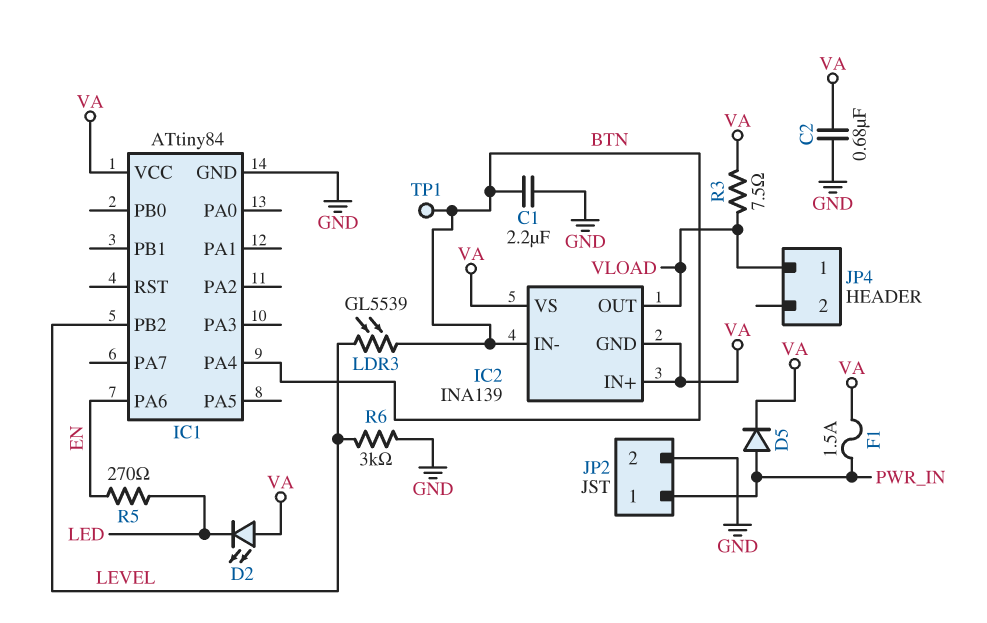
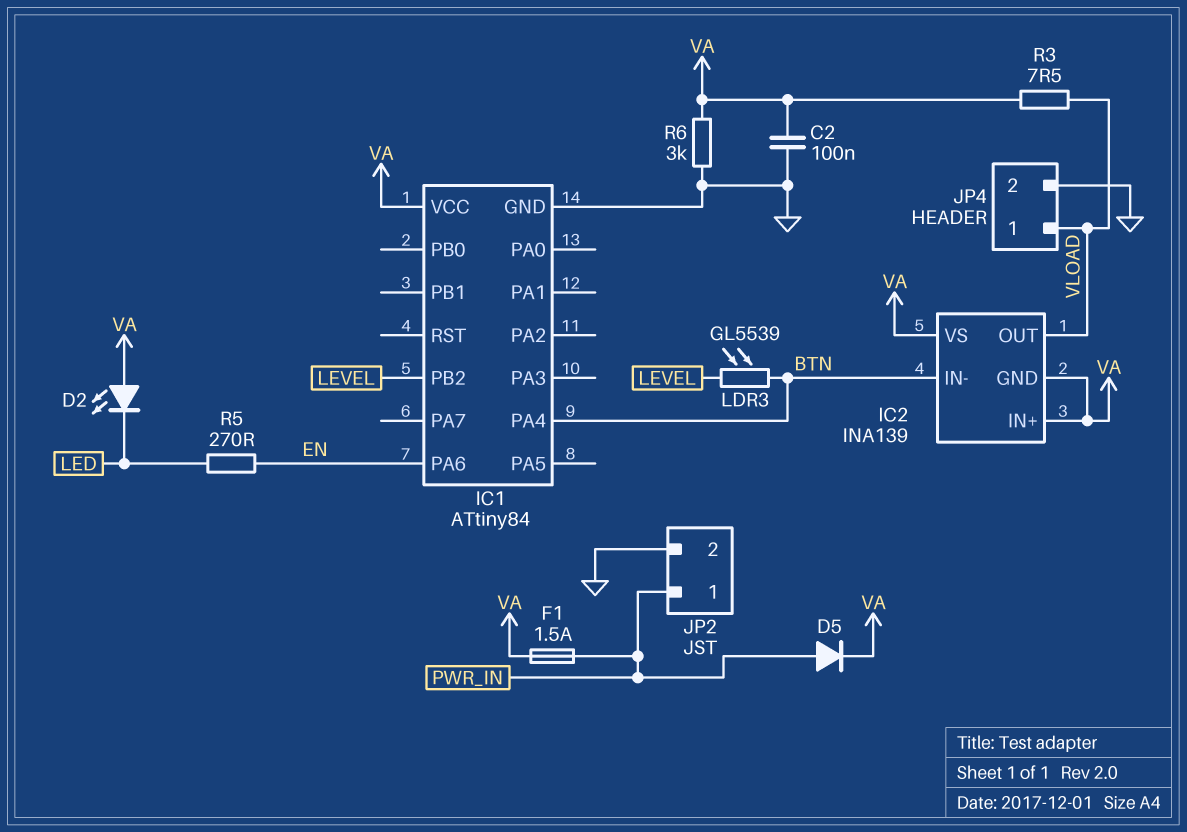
C1: 2.2uF (BTN, GND) -> none
C2: 680nF (GND, VA) -> 100nF (GND, VA)
JP4 pin 2: none -> GND
R6: 3k (GND, LEVEL) -> 3k (GND, VA)
TP1: test point (BTN) -> none

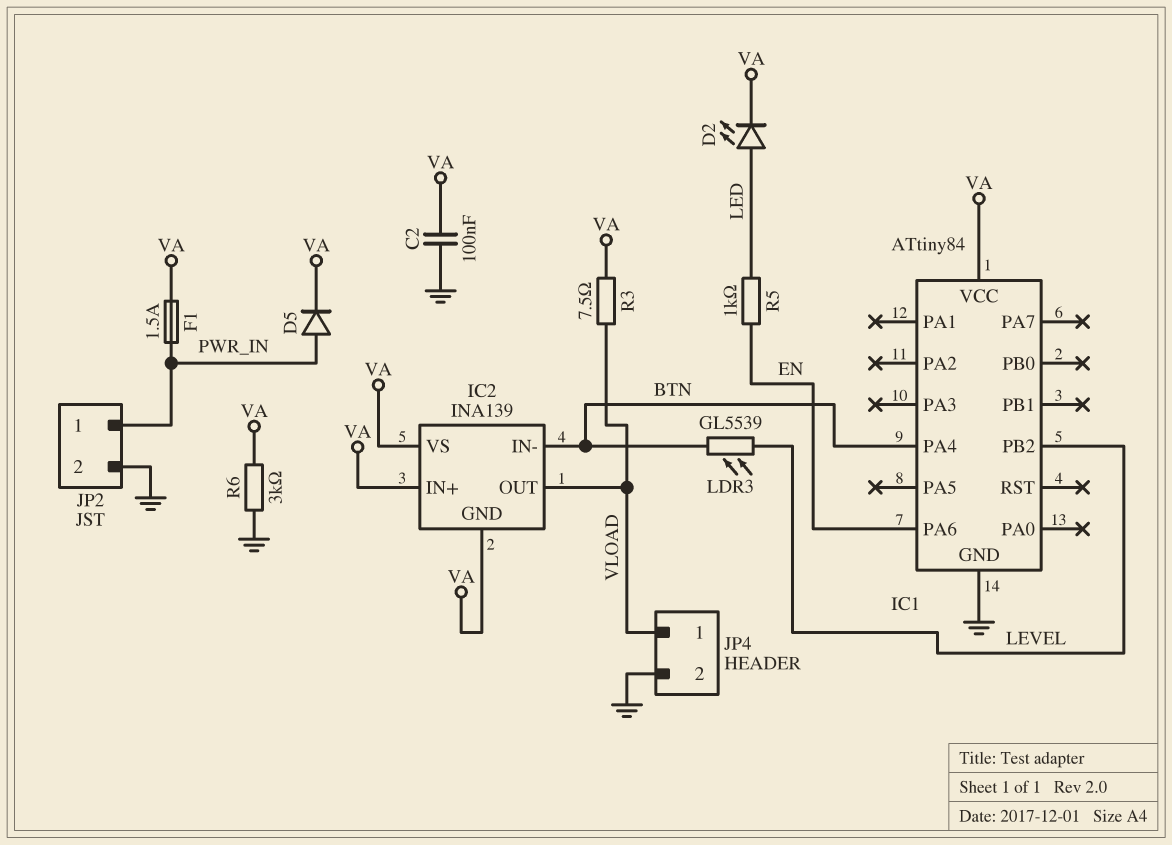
D2: LED (A VA, K LED) -> LED (A LED, K VA)
R5: 270 (EN, LED) -> 1k (EN, LED)

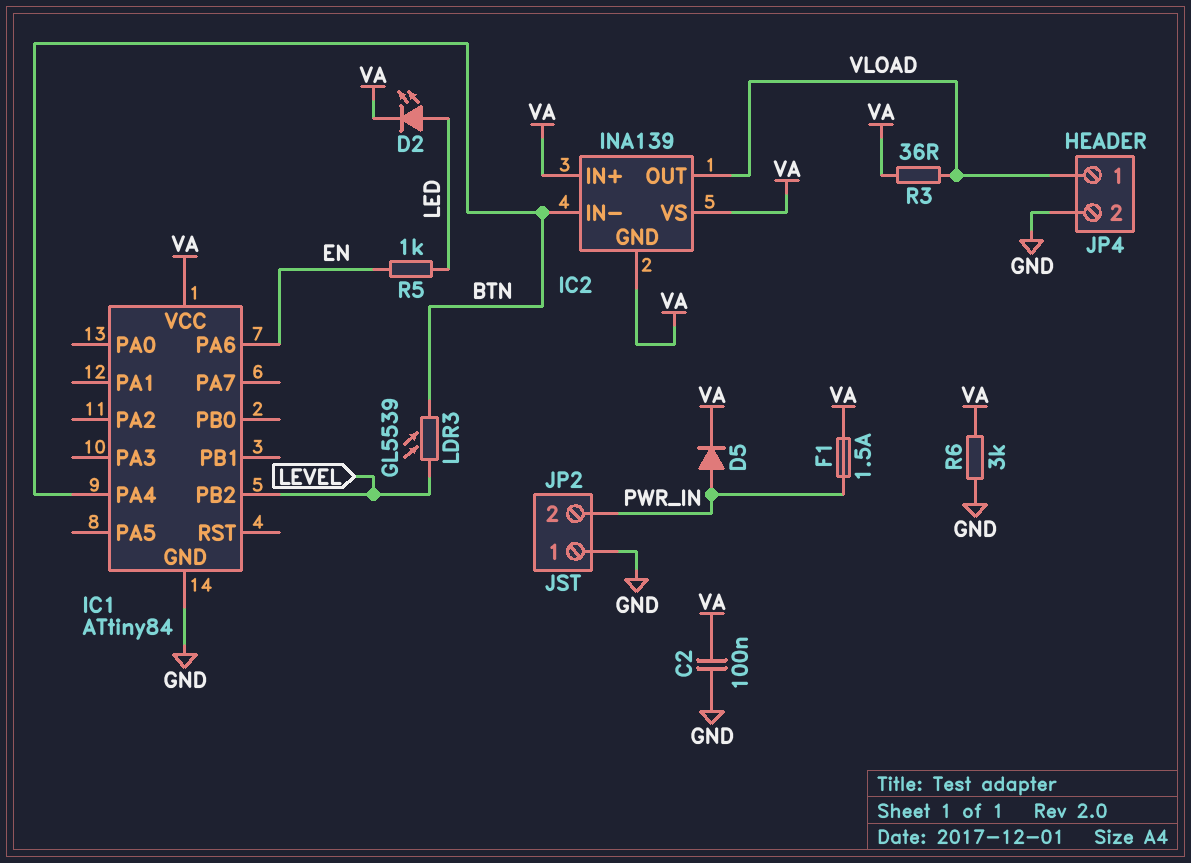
JP2 pin 1: PWR_IN -> GND
JP2 pin 2: GND -> PWR_IN
R3: 7.5 (VA, VLOAD) -> 36 (VA, VLOAD)

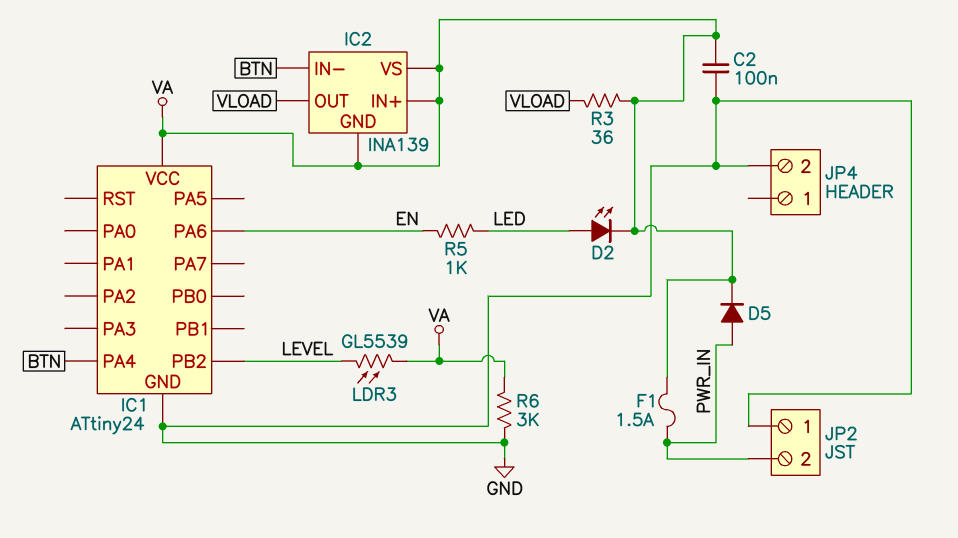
IC1: ATtiny84 -> ATtiny24
JP4 pin 1: VLOAD -> none
LDR3: GL5539 (BTN, LEVEL) -> GL5539 (LEVEL, VA)

